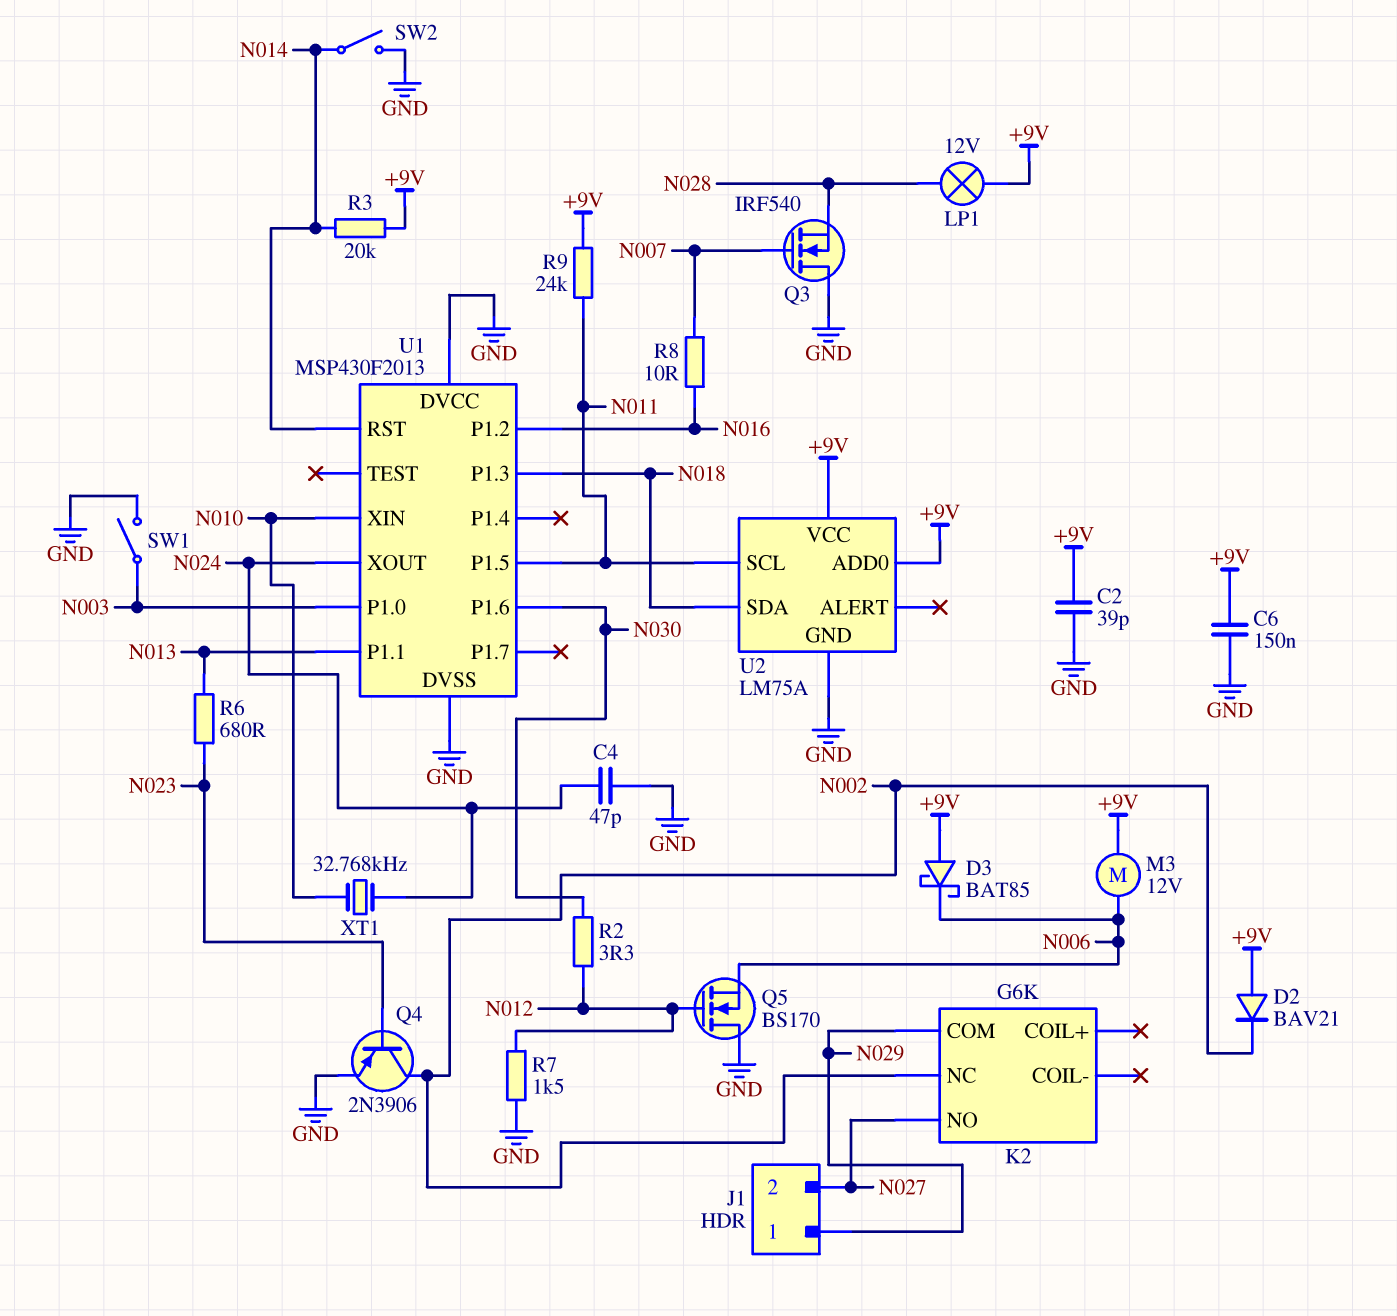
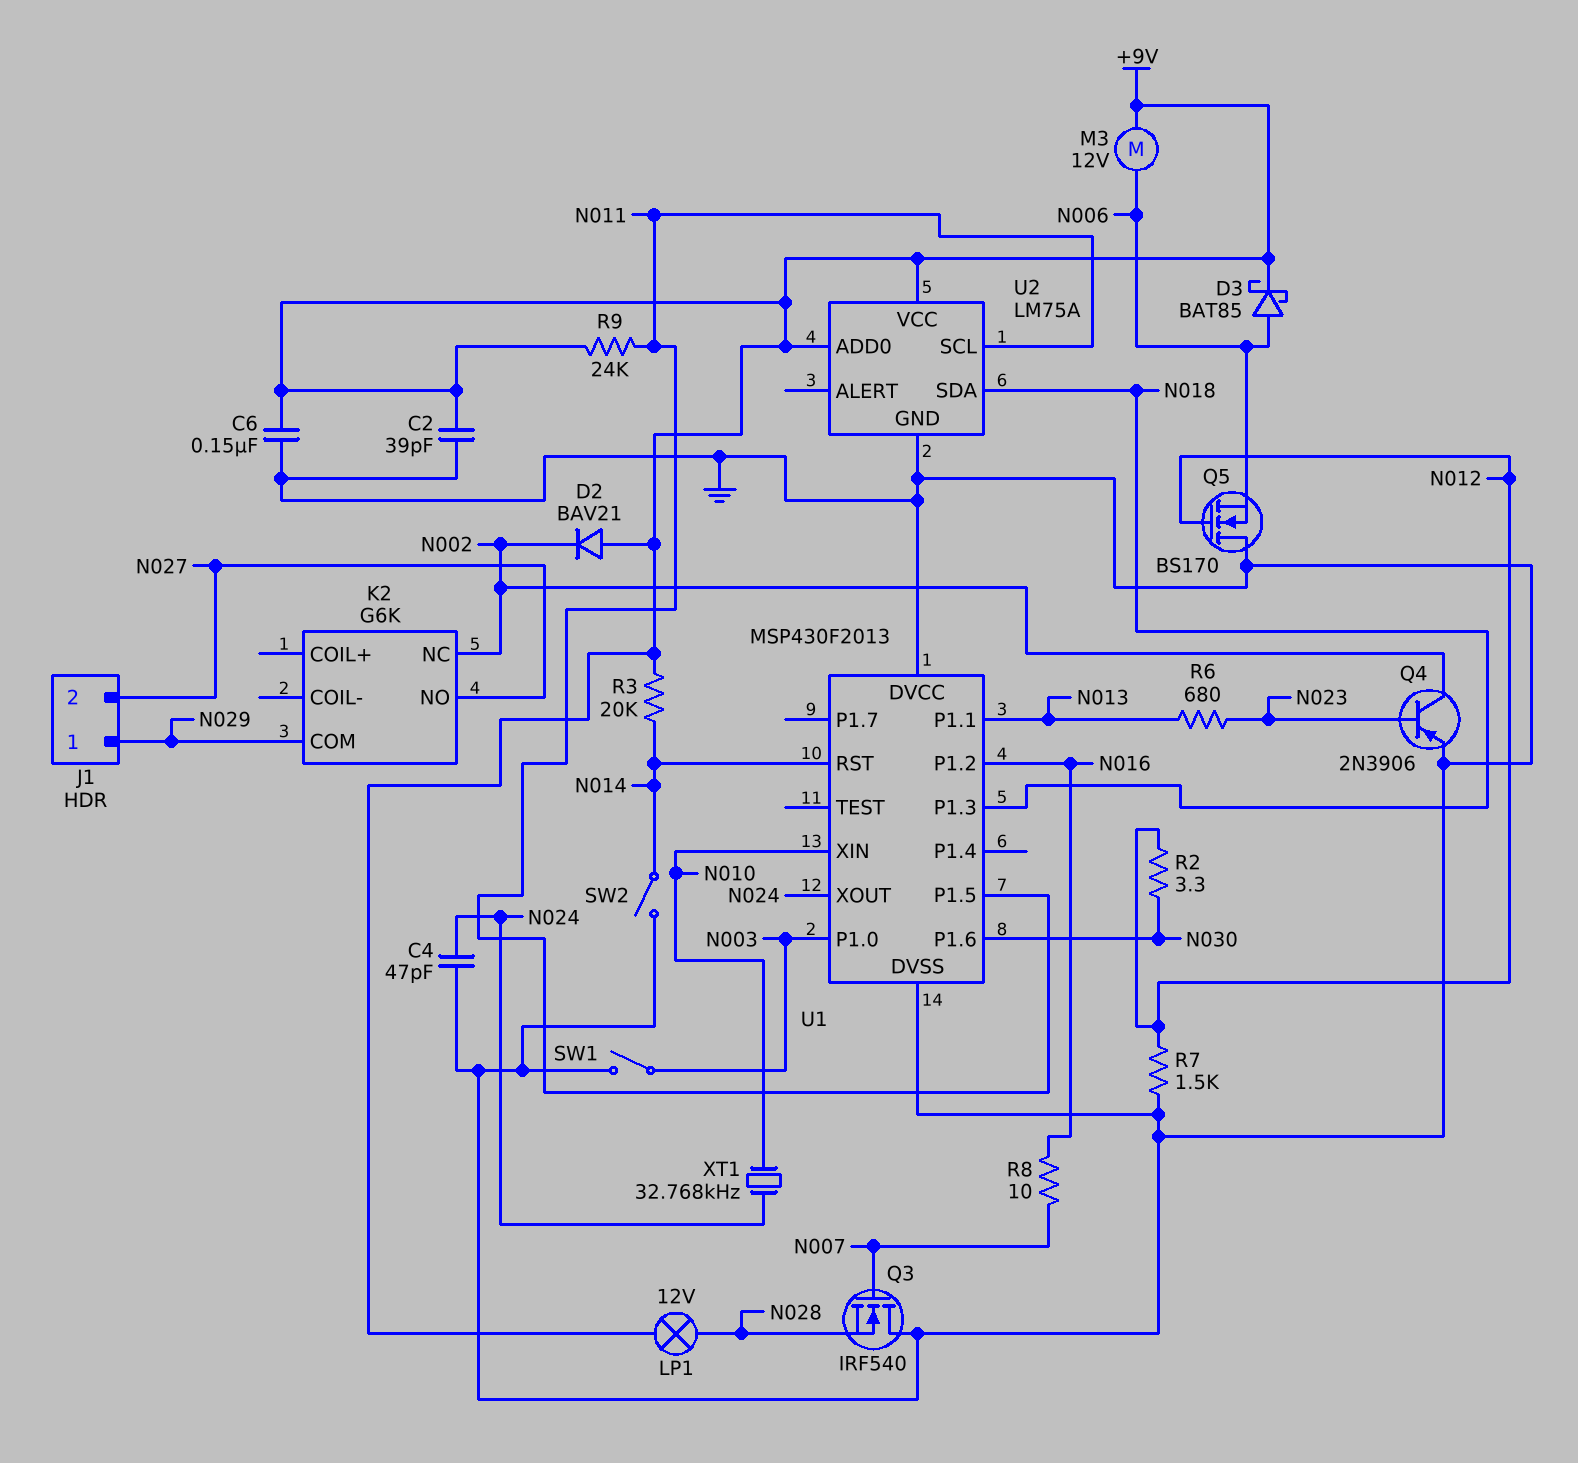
D3: schottky BAT85 (A +9V, K N006) -> schottky BAT85 (A N006, K +9V)

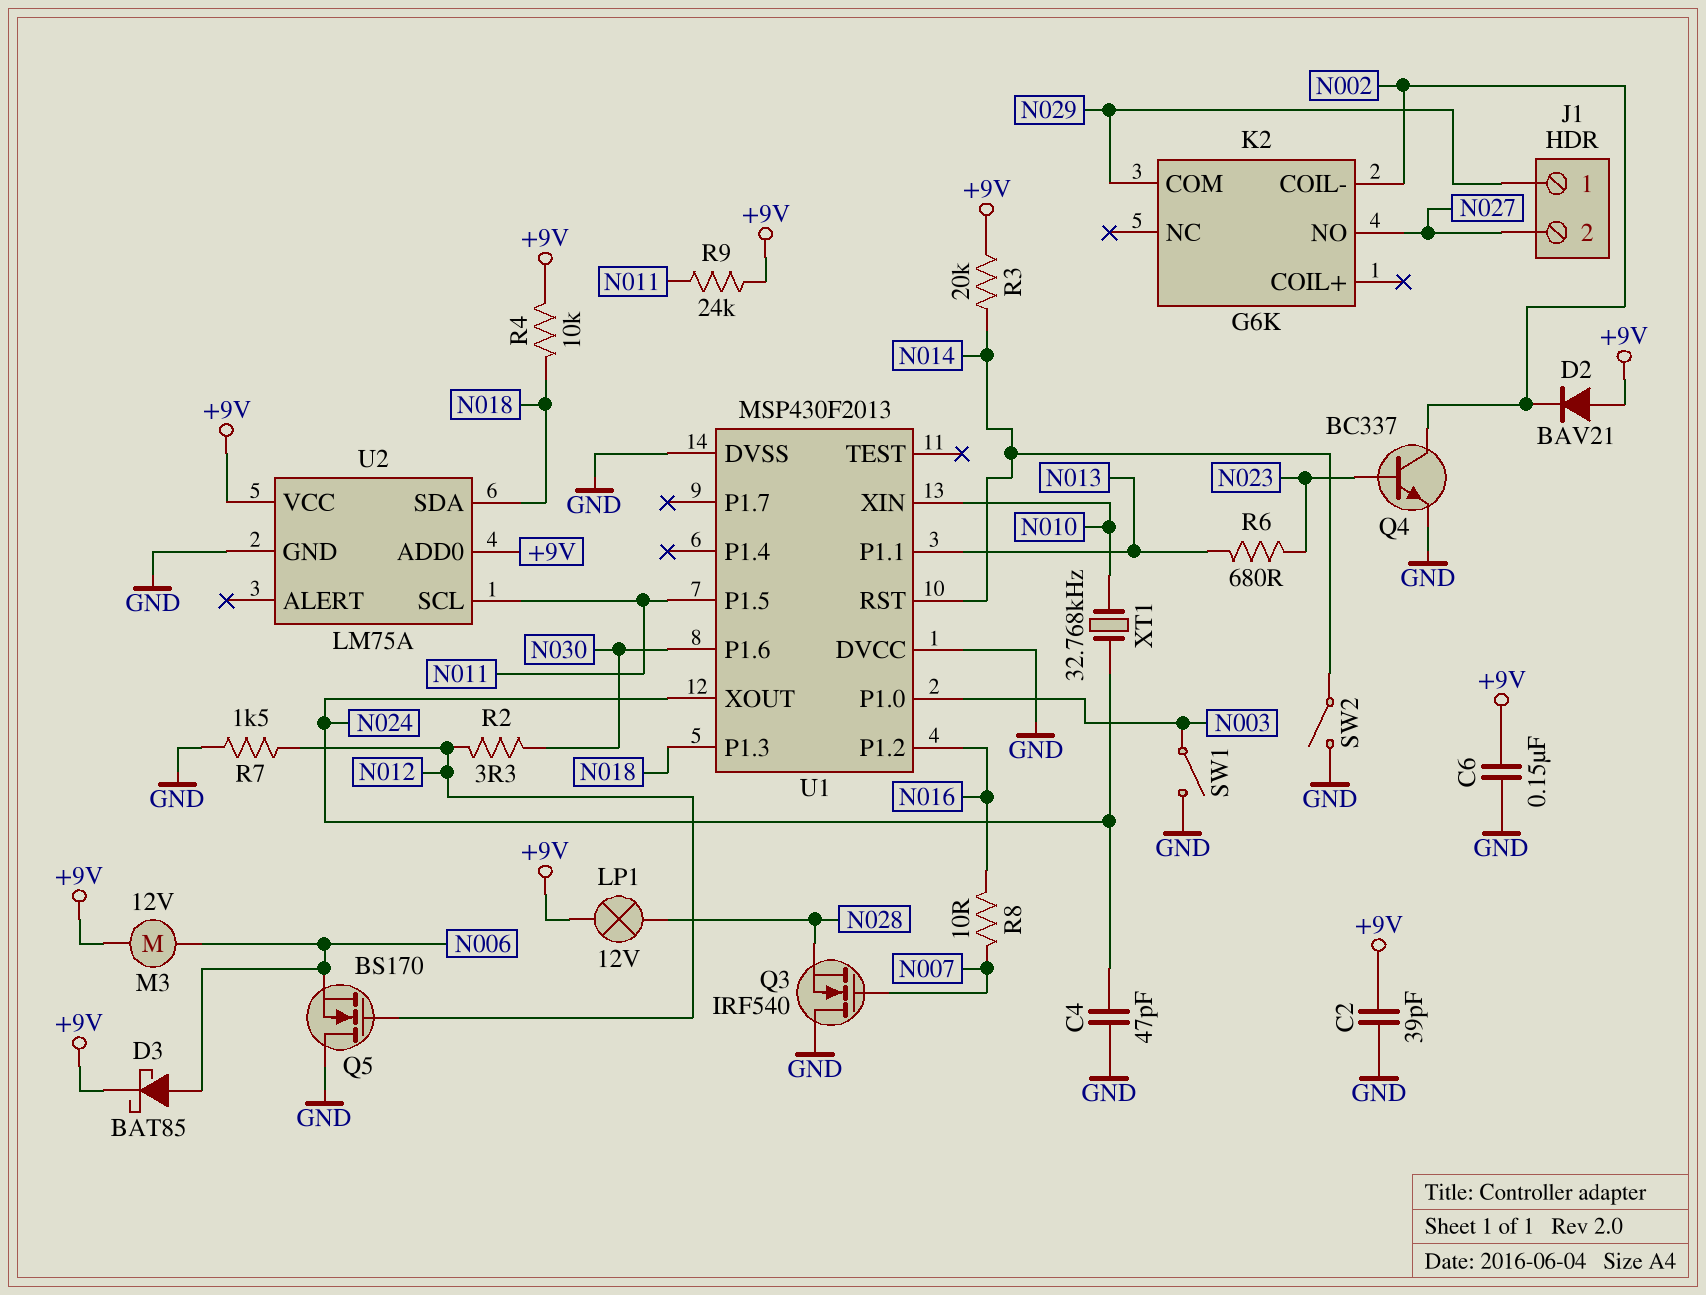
K2 pin COIL-: none -> N002
K2 pin NC: N002 -> none
Q4: PNP 2N3906 (B N023, C N002, E GND) -> NPN BC337 (B N023, C N002, E GND)
R4: none -> 10k (+9V, N018)

